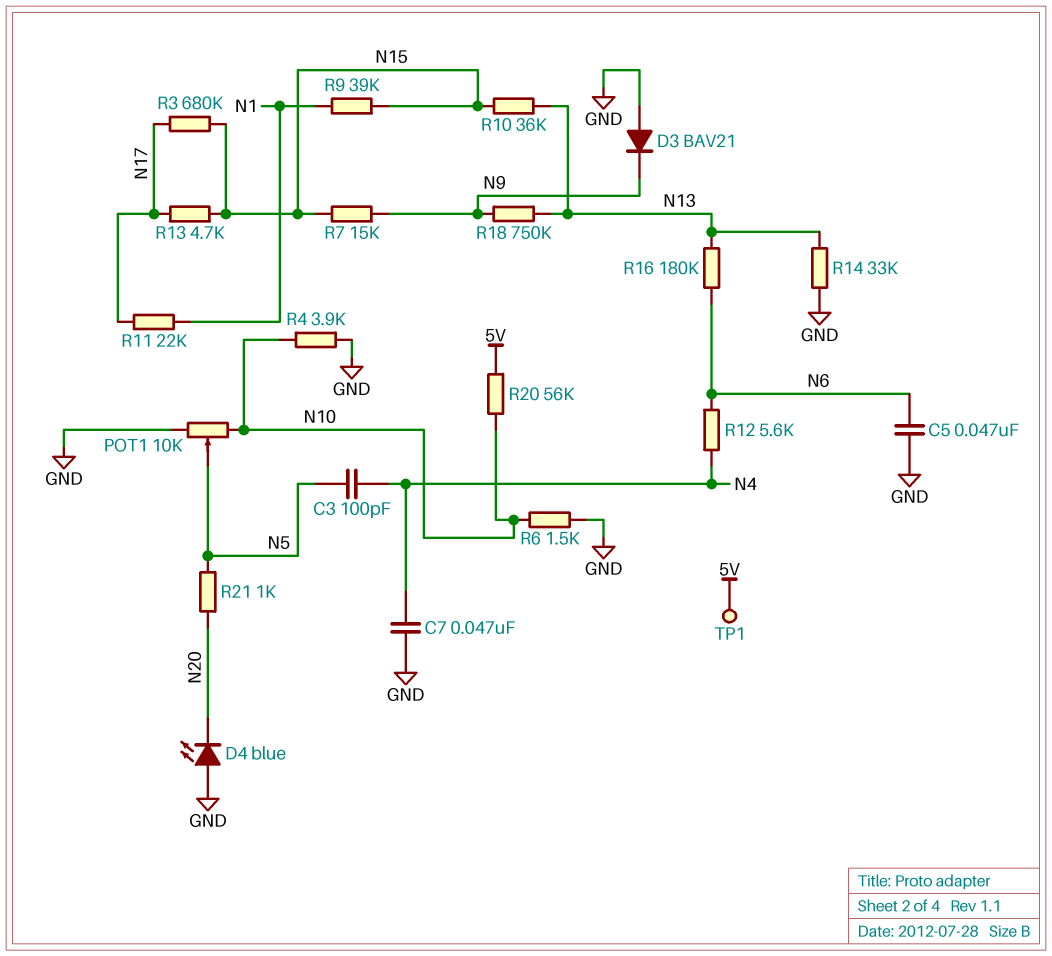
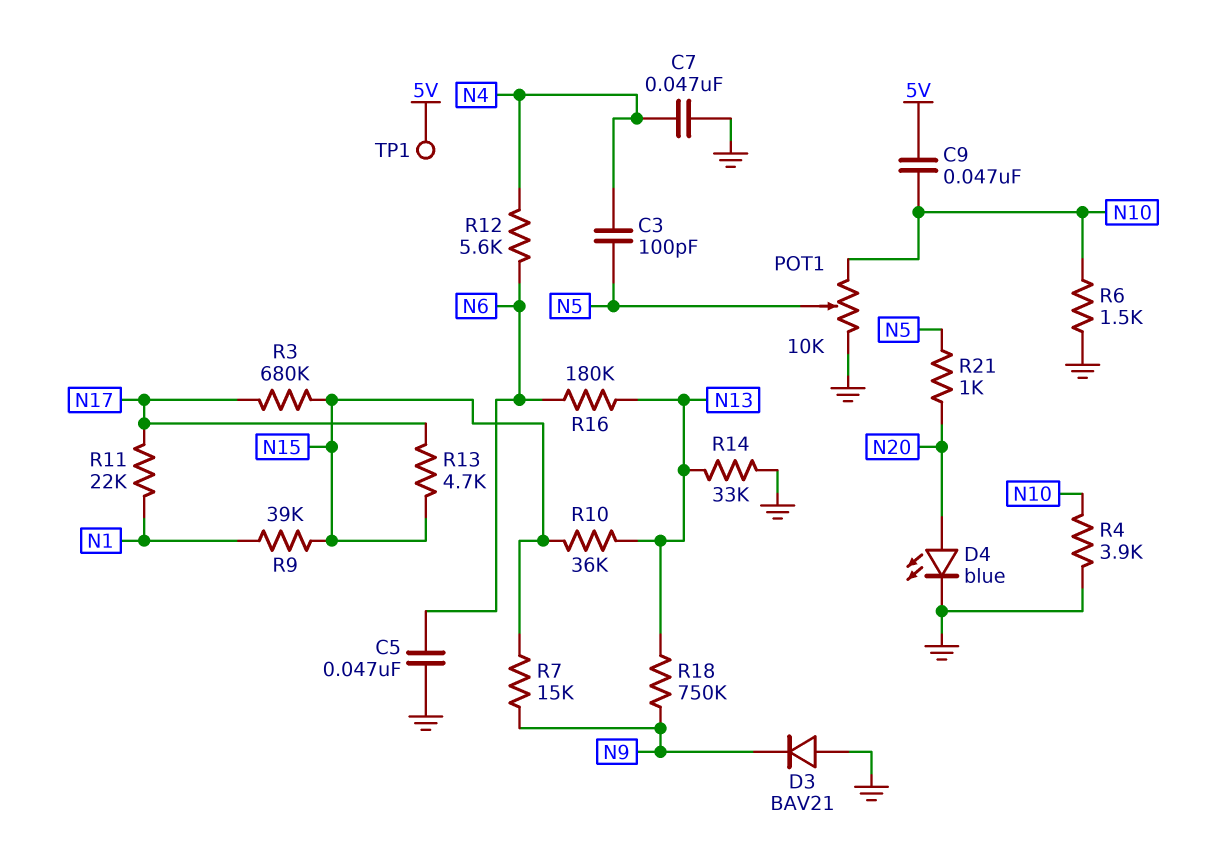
C9: none -> 47nF (5V, N10)
D4: LED blue (A GND, K N20) -> LED blue (A N20, K GND)
R20: 56k (5V, N10) -> none

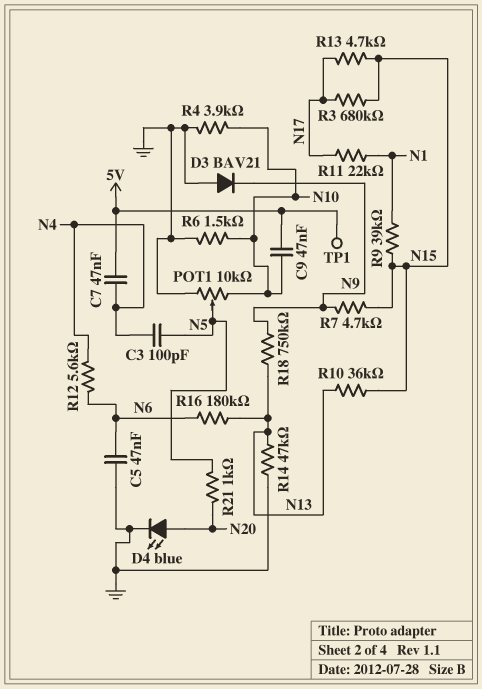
C7: 47nF (GND, N4) -> 47nF (5V, N4)
R7: 15k (N9, N15) -> 4.7k (N9, N15)
R14: 33k (GND, N13) -> 47k (GND, N13)

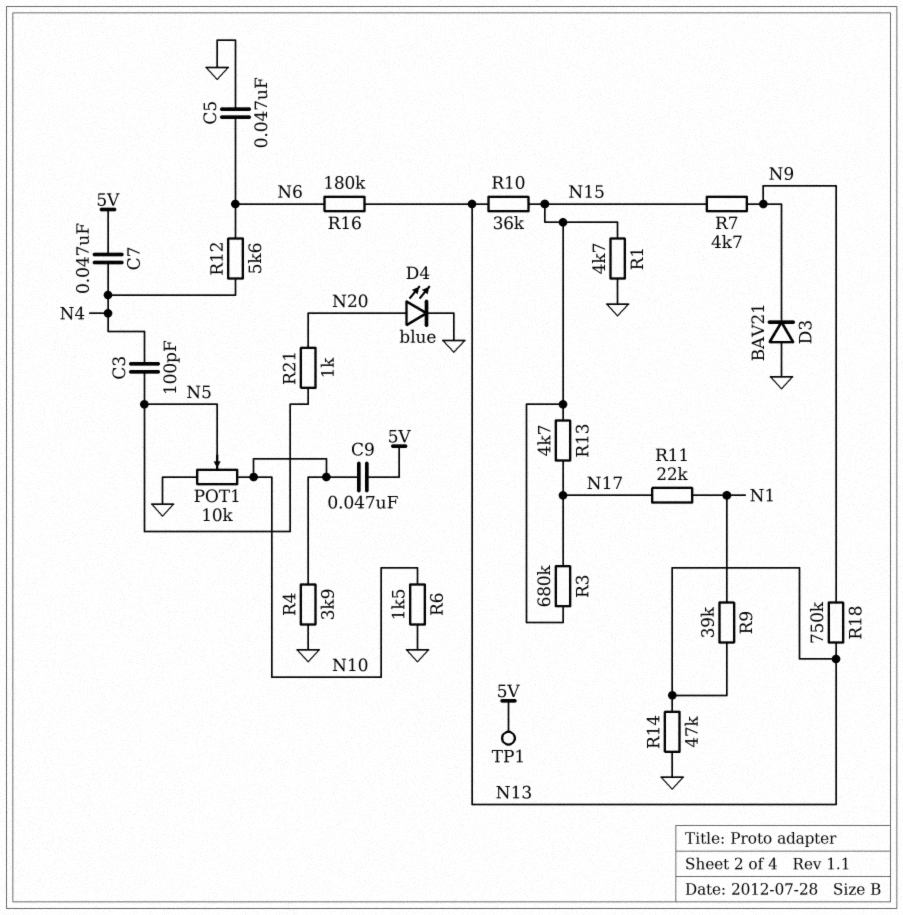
R1: none -> 4.7k (GND, N15)
R9: 39k (N1, N15) -> 39k (N1, N13)

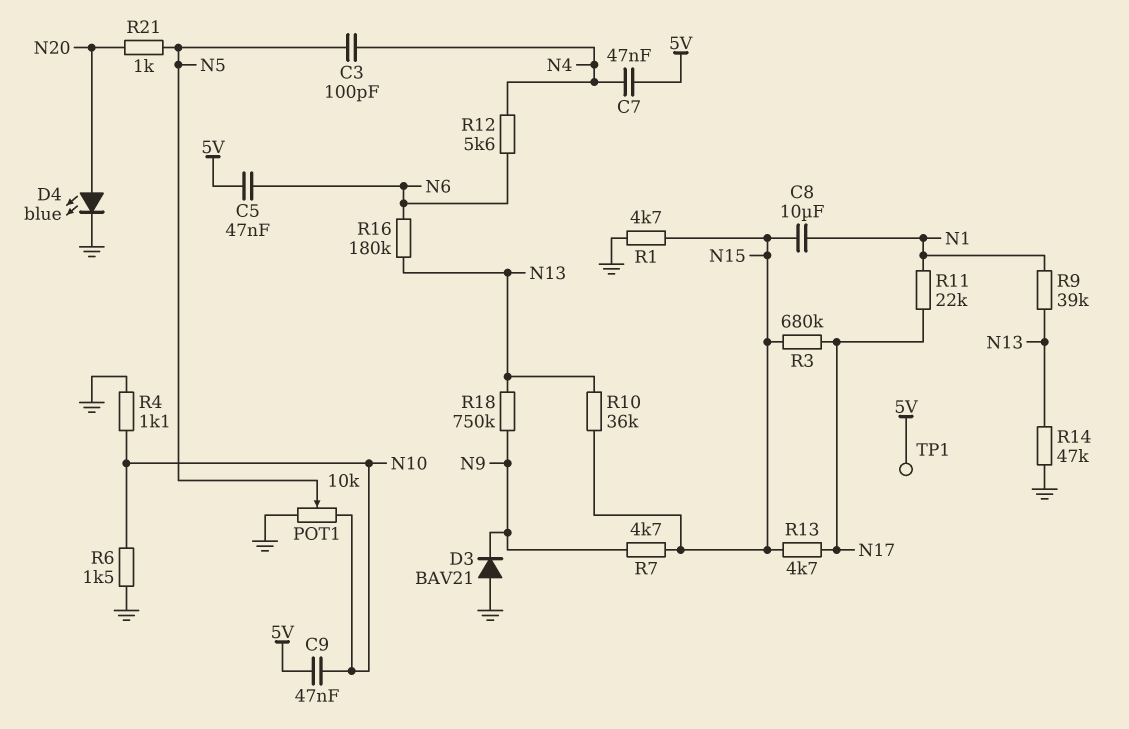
C5: 47nF (GND, N6) -> 47nF (5V, N6)
C8: none -> 10uF (N1, N15)
R4: 3.9k (GND, N10) -> 1.1k (GND, N10)

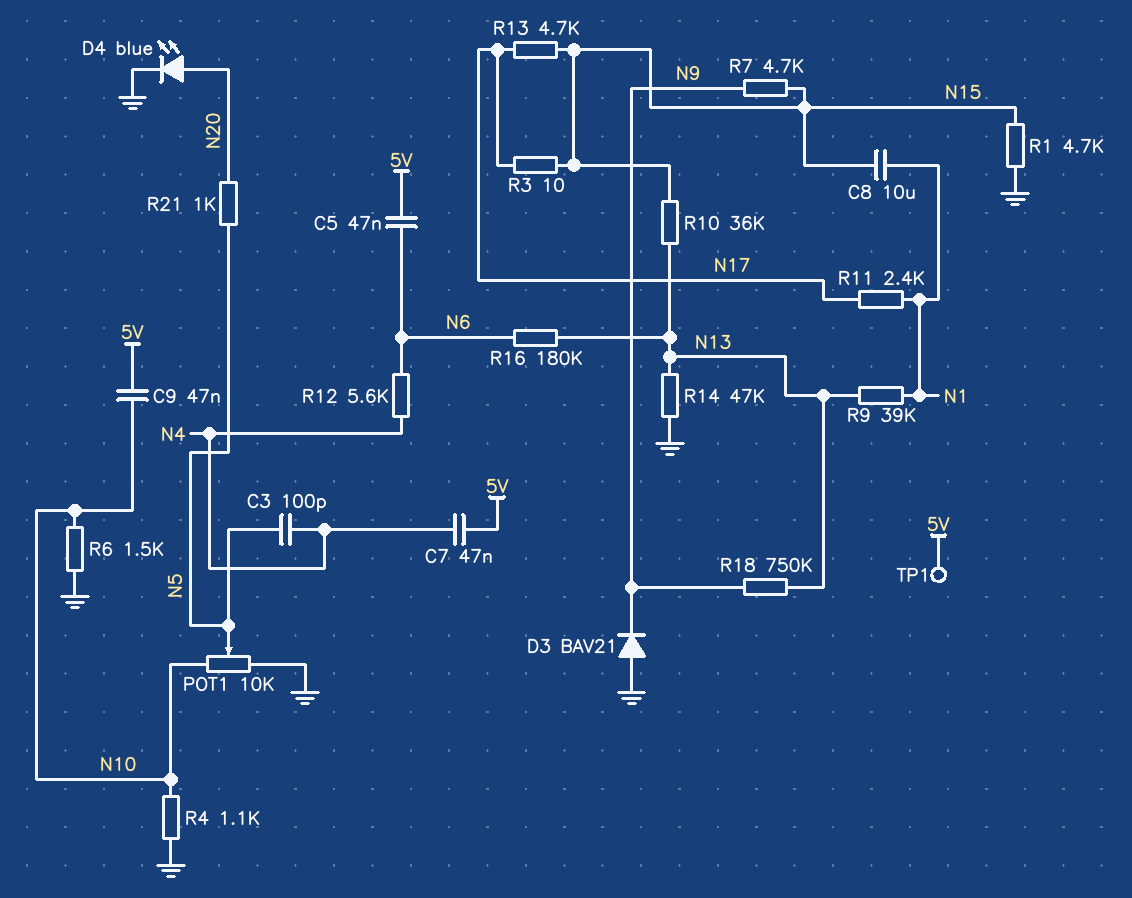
R3: 680k (N15, N17) -> 10 (N15, N17)
R11: 22k (N1, N17) -> 2.4k (N1, N17)

